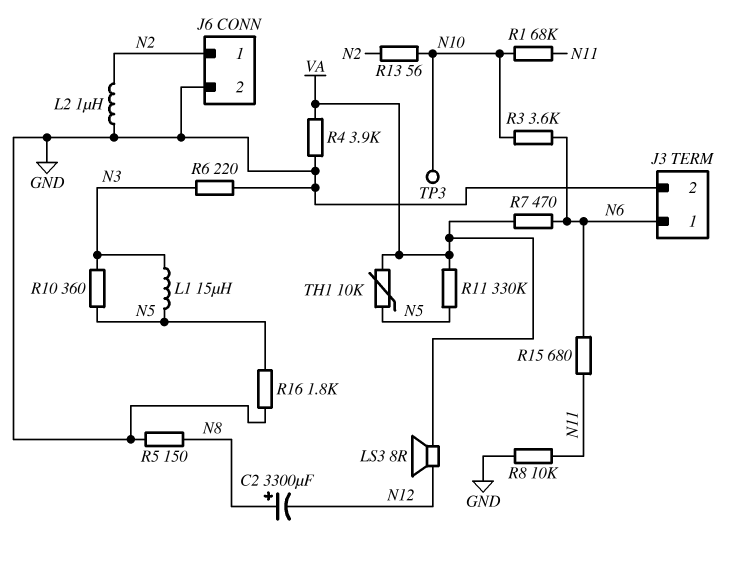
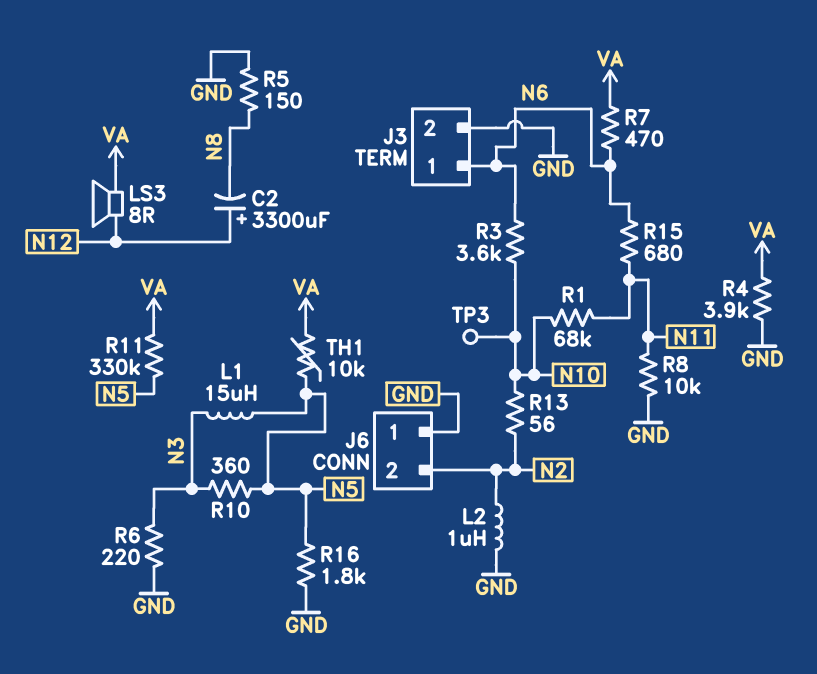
C2: 3300uF (plus N8, minus N12) -> 3300uF (plus N12, minus N8)
J6 pin 1: N2 -> GND
J6 pin 2: GND -> N2

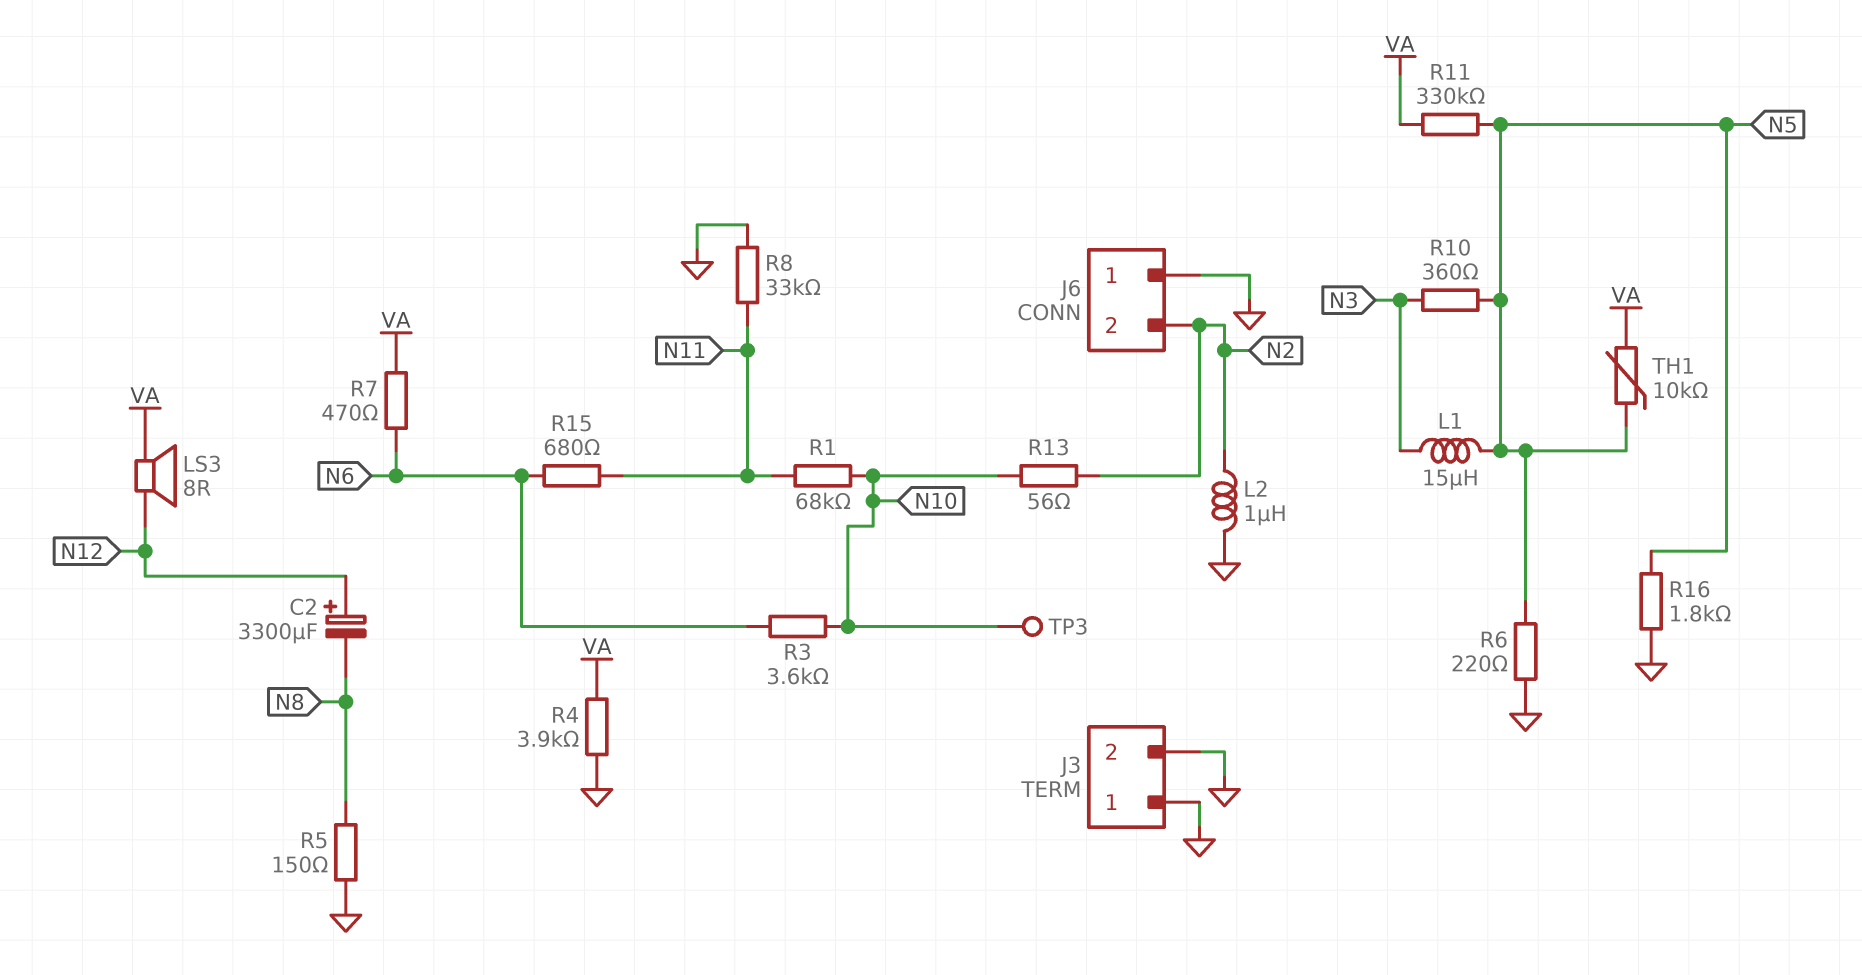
J3 pin 1: N6 -> GND
R6: 220 (GND, N3) -> 220 (GND, N5)
R8: 10k (GND, N11) -> 33k (GND, N11)

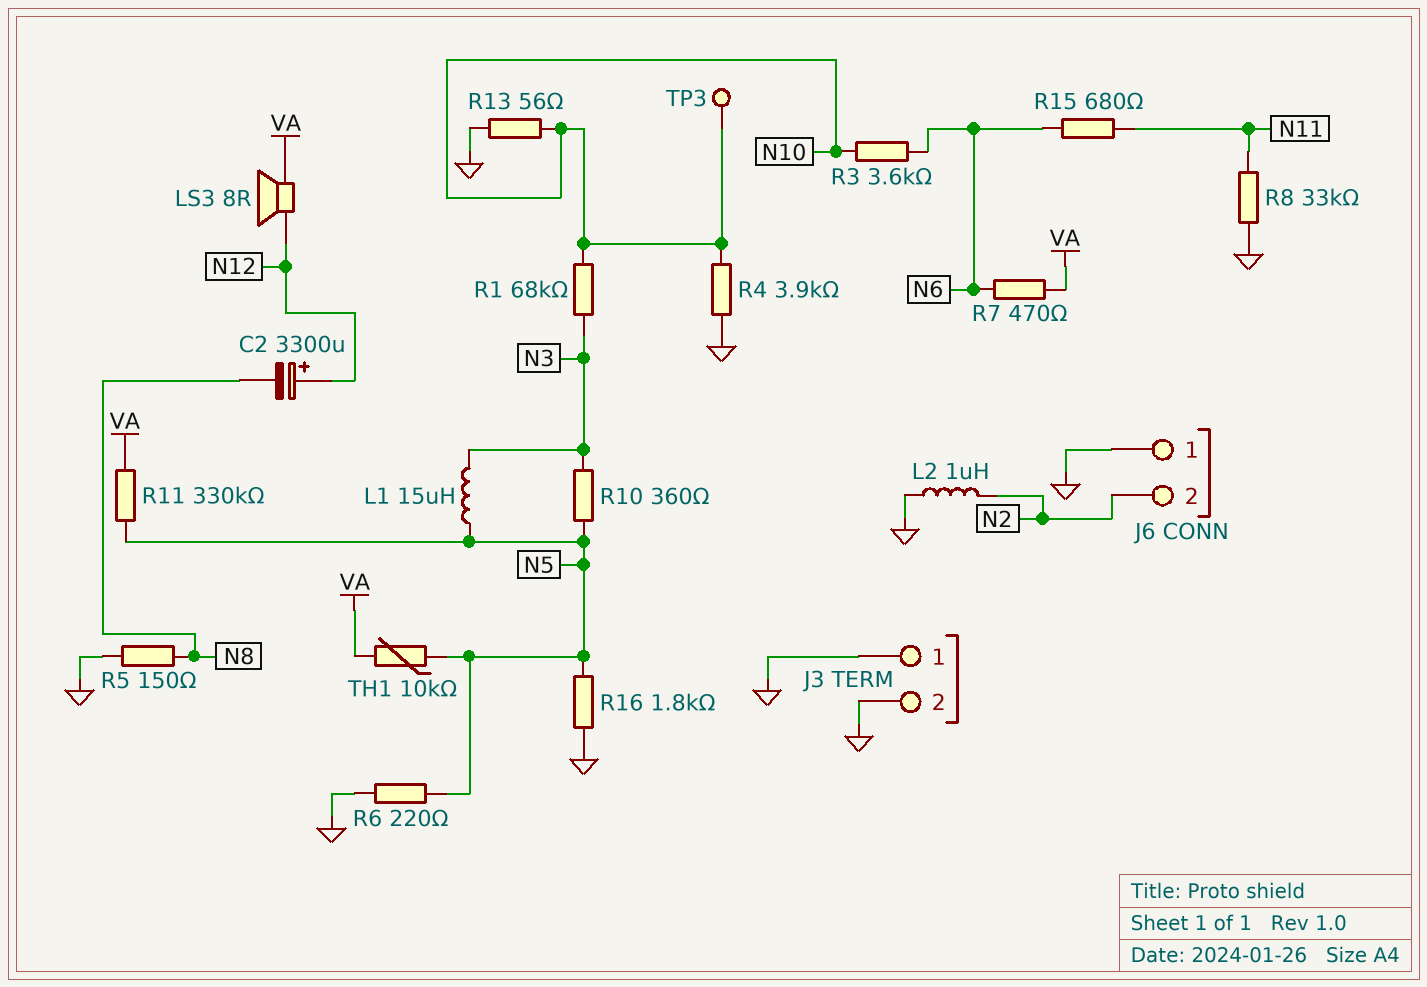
R1: 68k (N10, N11) -> 68k (N3, N10)
R4: 3.9k (GND, VA) -> 3.9k (GND, N10)
R13: 56 (N2, N10) -> 56 (GND, N10)

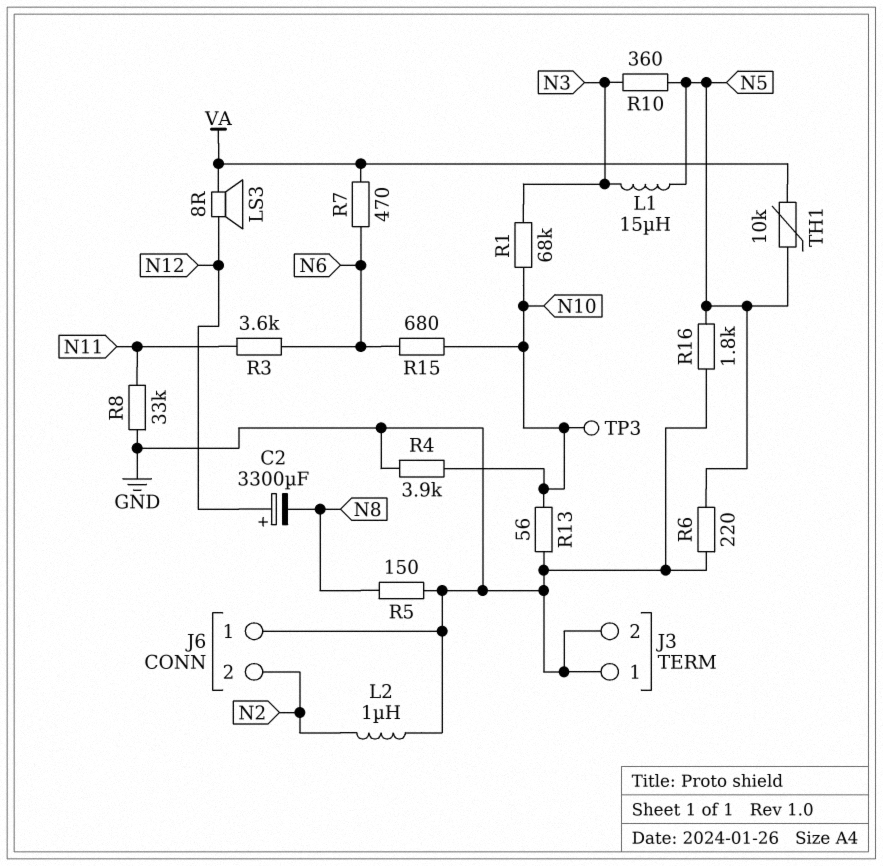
R3: 3.6k (N6, N10) -> 3.6k (N6, N11)
R11: 330k (N5, VA) -> none
R15: 680 (N6, N11) -> 680 (N6, N10)

